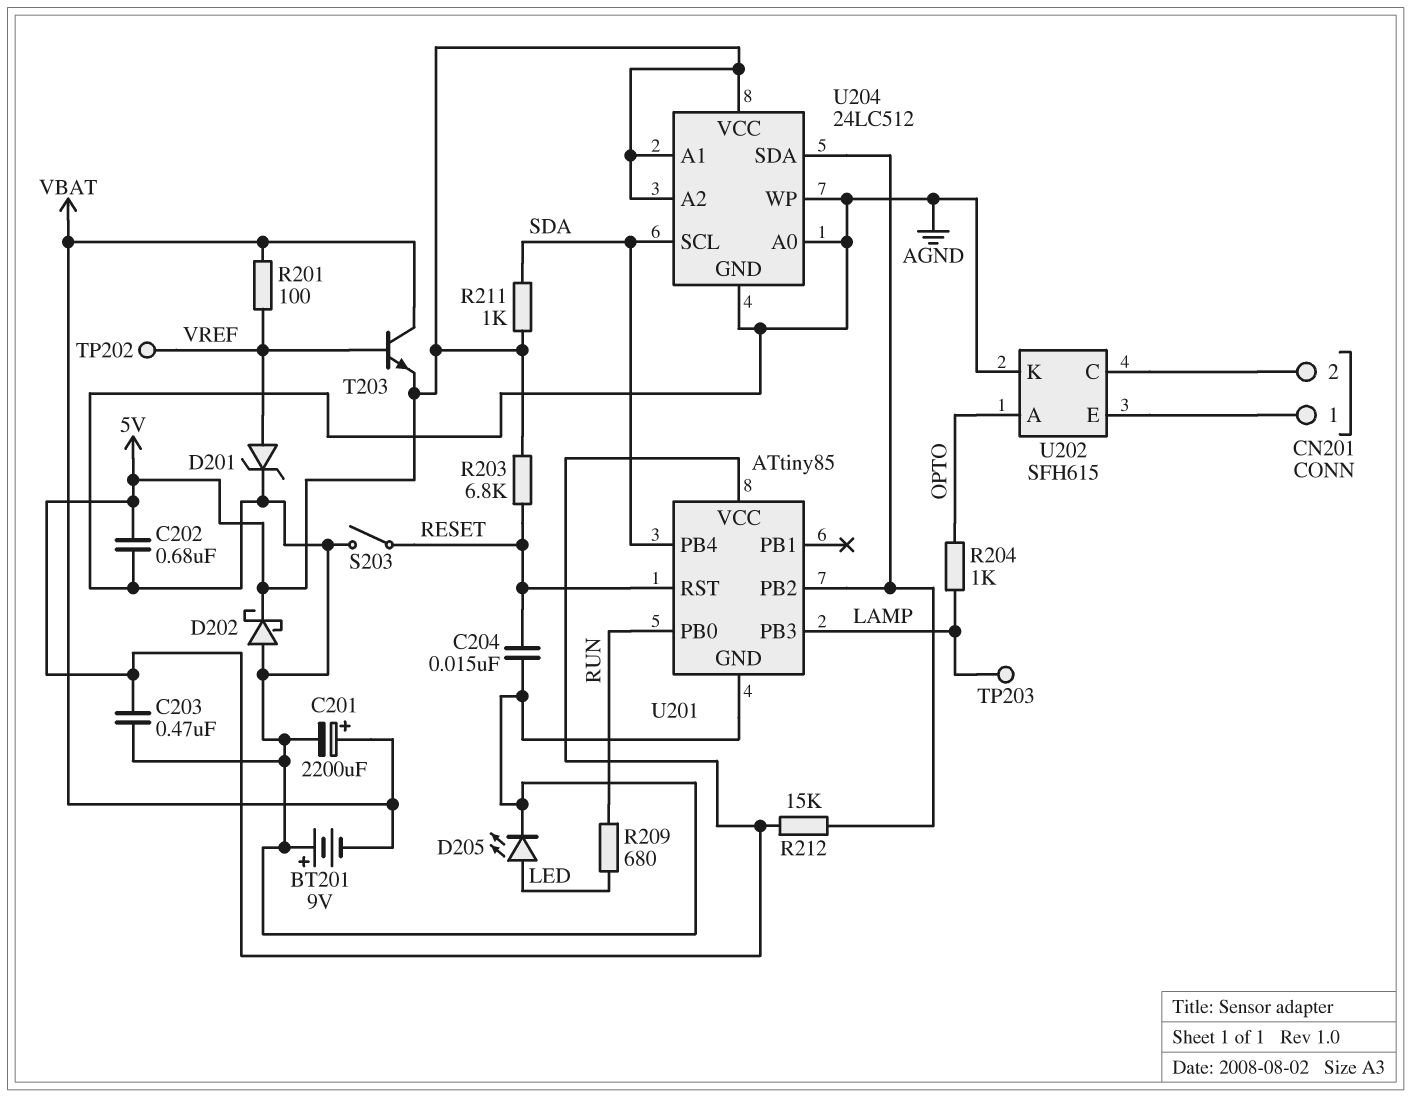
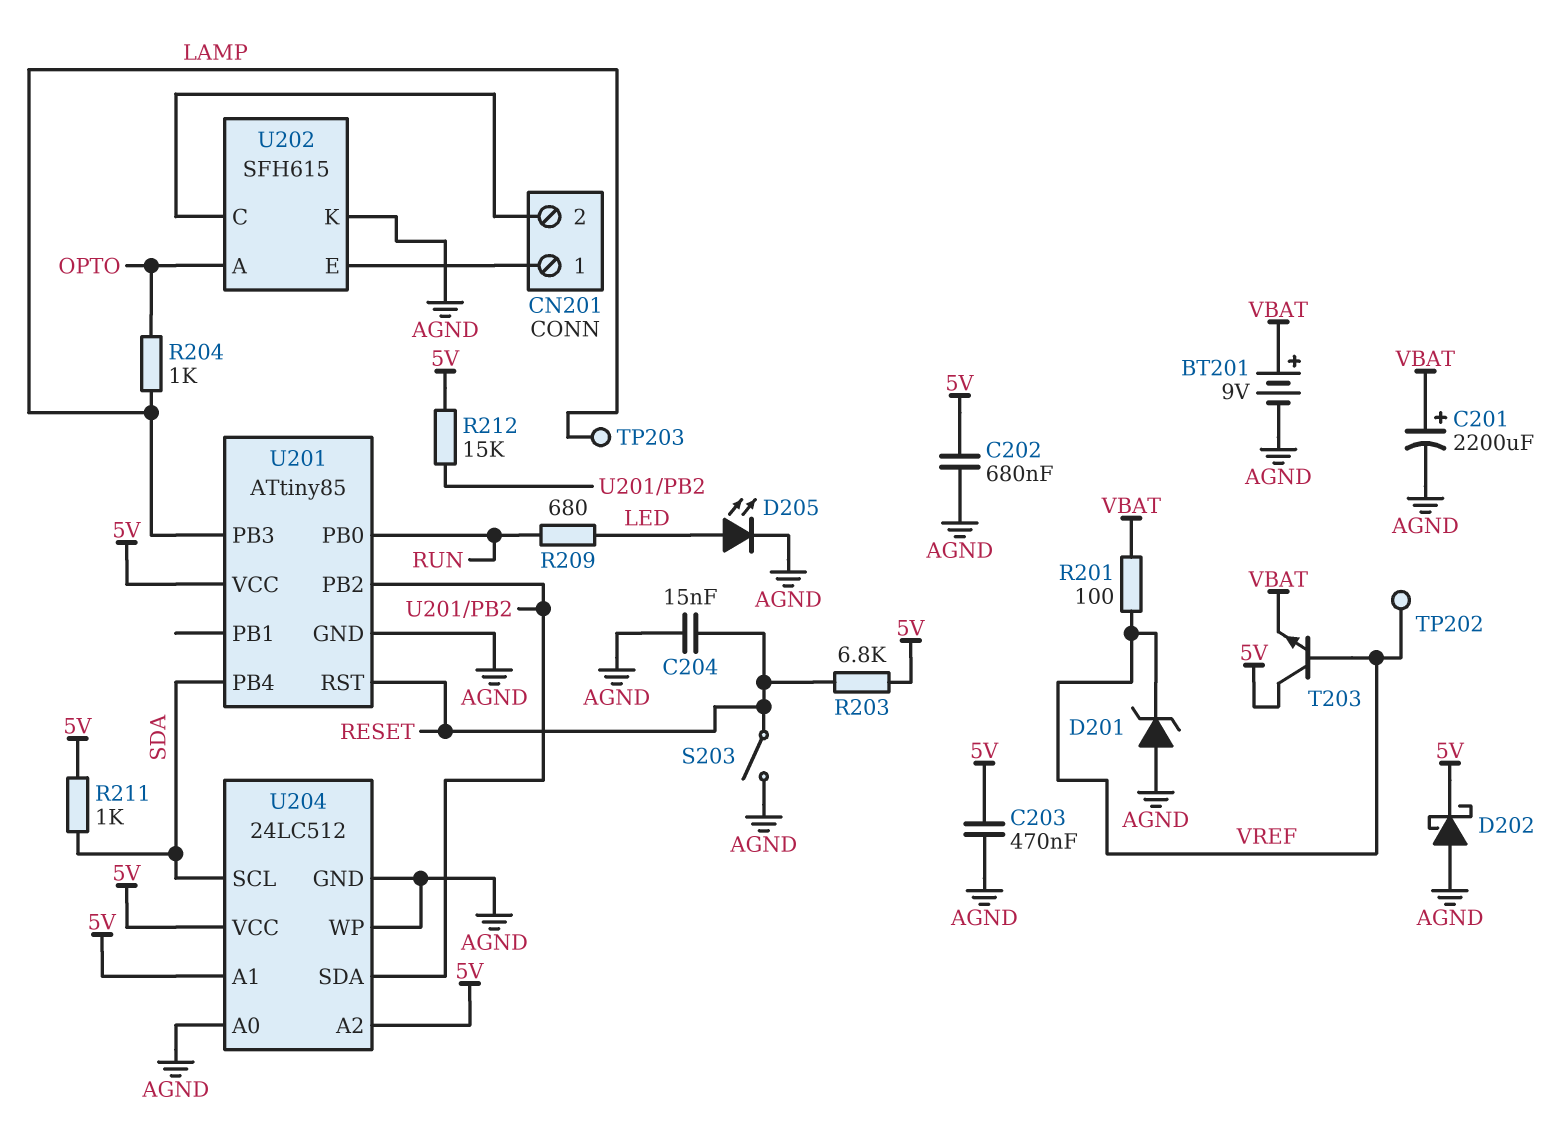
BT201: 9V (plus AGND, minus VBAT) -> 9V (plus VBAT, minus AGND)
D201: zener (A VREF, K AGND) -> zener (A AGND, K VREF)
T203: NPN (B VREF, C VBAT, E 5V) -> NPN (B VREF, C 5V, E VBAT)

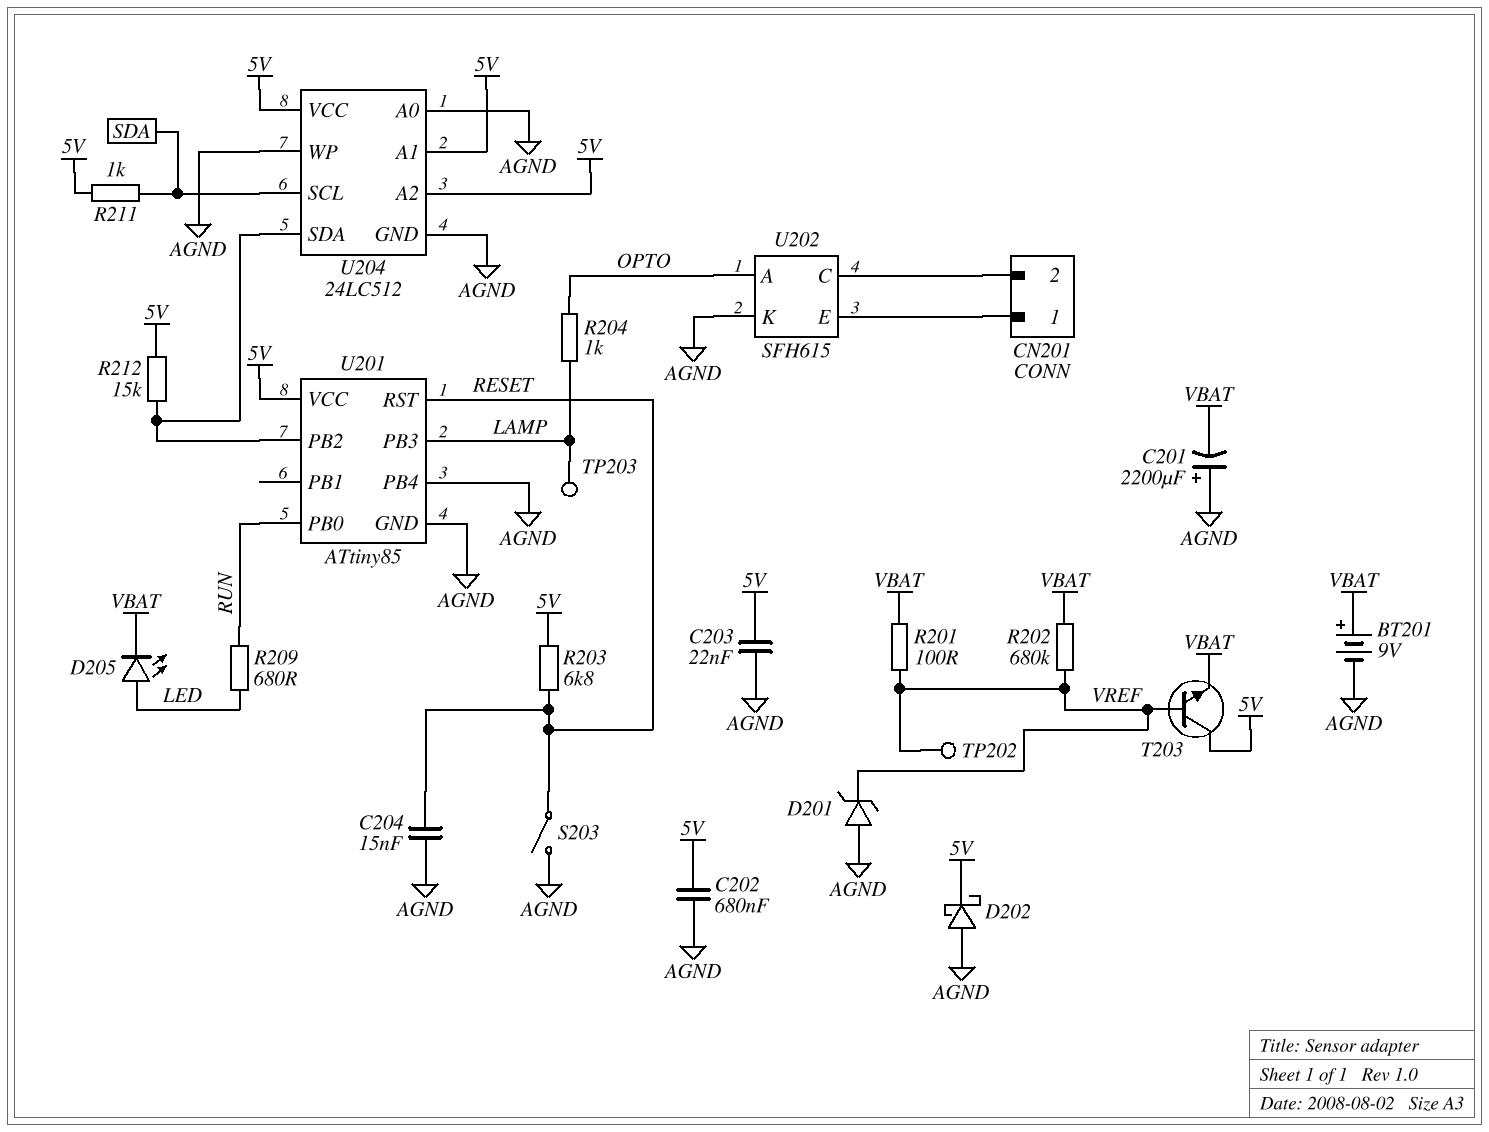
C201: 2200uF (plus VBAT, minus AGND) -> 2200uF (plus AGND, minus VBAT)
C203: 470nF (5V, AGND) -> 22nF (5V, AGND)
D205: LED (A LED, K AGND) -> LED (A LED, K VBAT)
R202: none -> 680k (VBAT, VREF)
U201 pin PB4: SDA -> AGND

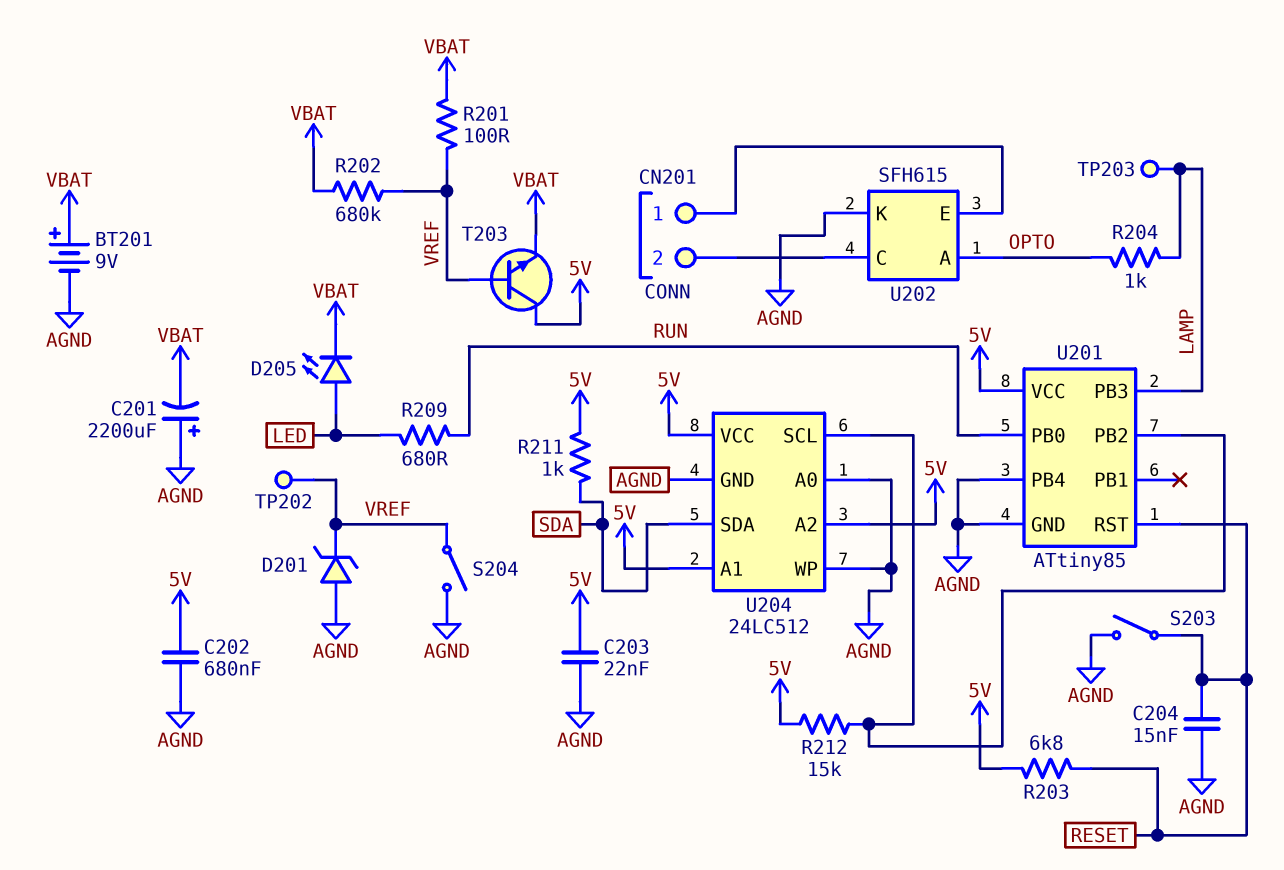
D202: schottky (A AGND, K 5V) -> none
S204: none -> switch (AGND, VREF)
U204 pin SCL: SDA -> U201/PB2
U204 pin SDA: U201/PB2 -> SDA

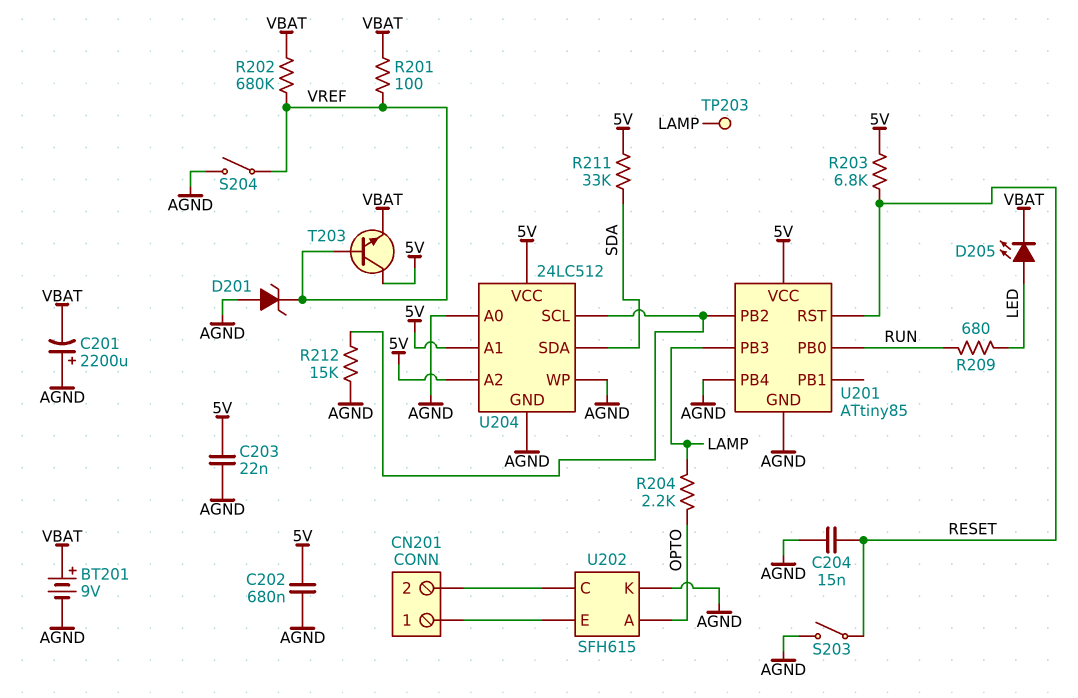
R204: 1k (LAMP, OPTO) -> 2.2k (LAMP, OPTO)
R211: 1k (5V, SDA) -> 33k (5V, SDA)
R212: 15k (5V, U201/PB2) -> 15k (AGND, U201/PB2)
TP202: test point (VREF) -> none

